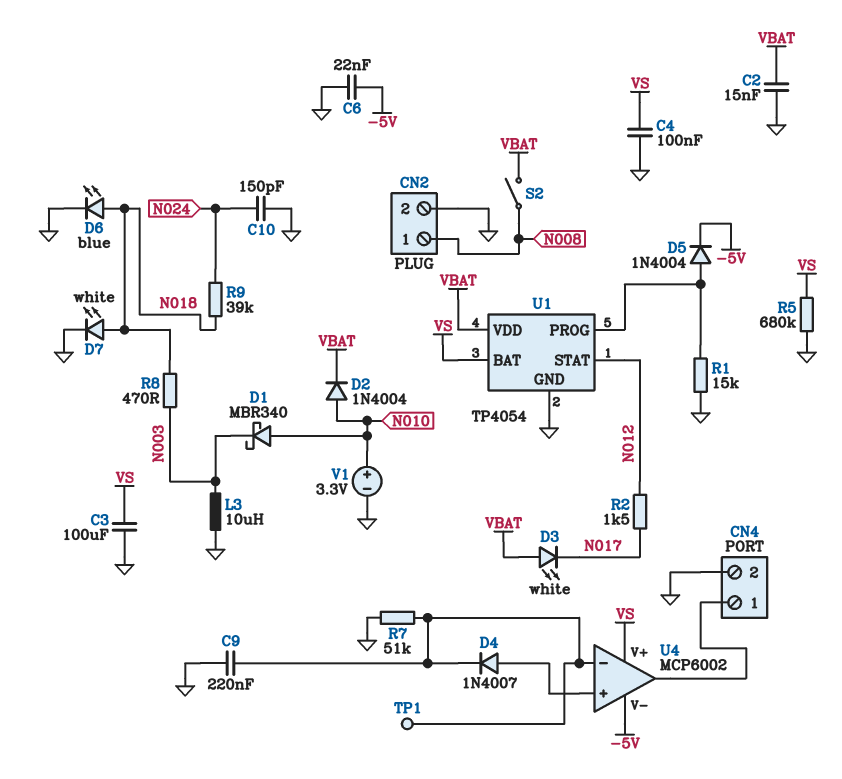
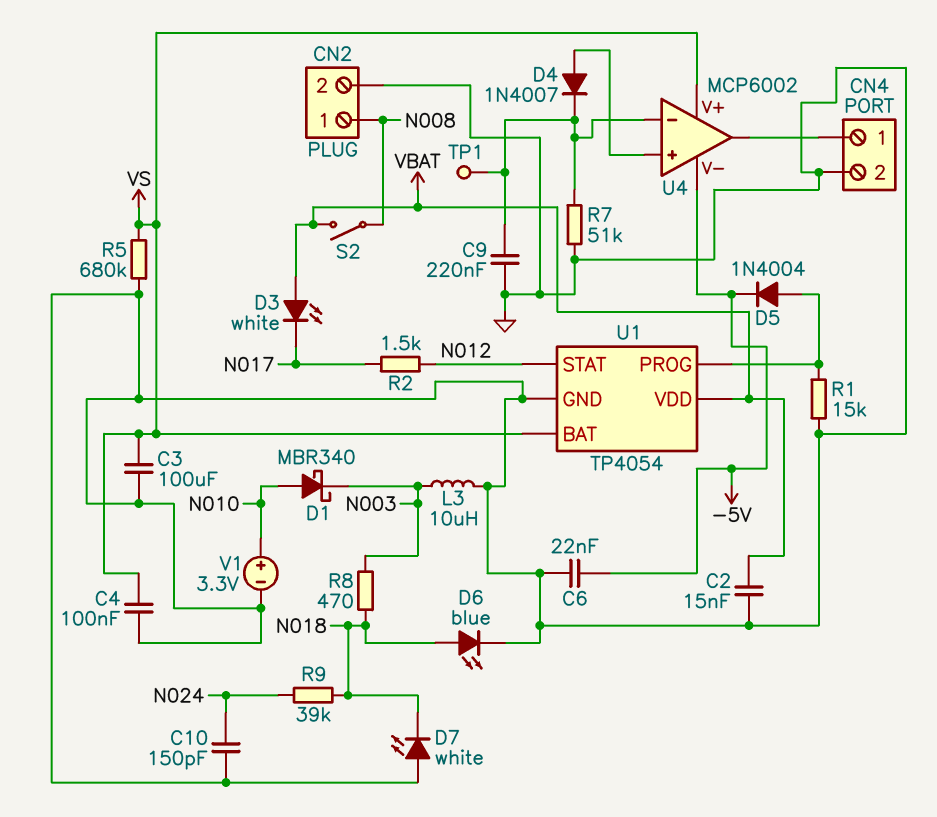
D2: diode 1N4004 (A N010, K VBAT) -> none
D7: LED white (A N018, K GND) -> LED white (A GND, K N018)

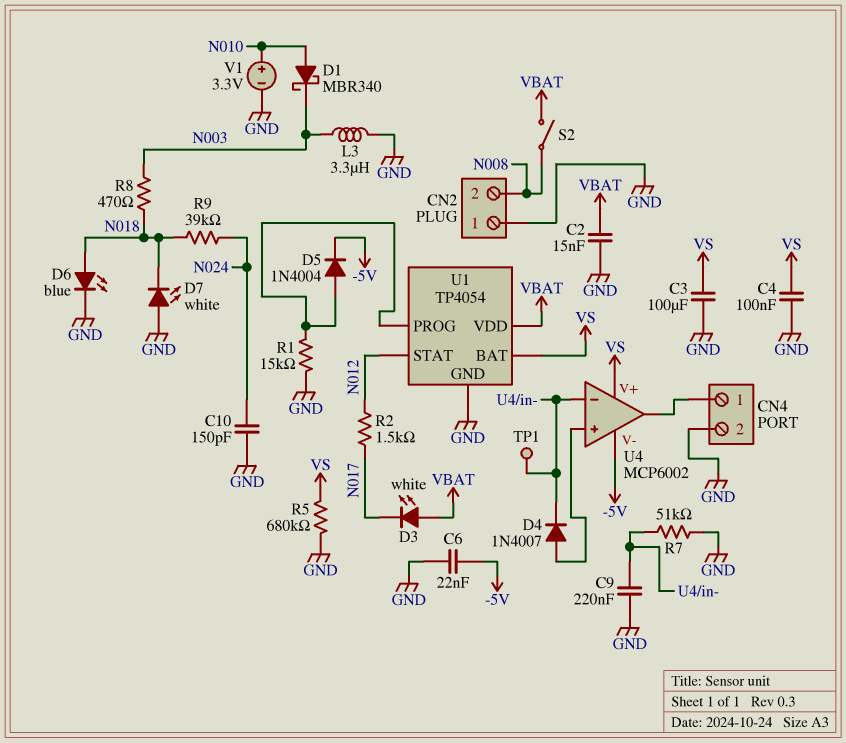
CN2 pin 1: N008 -> GND
CN2 pin 2: GND -> N008
L3: 10uH (GND, N003) -> 3.3uH (GND, N003)

